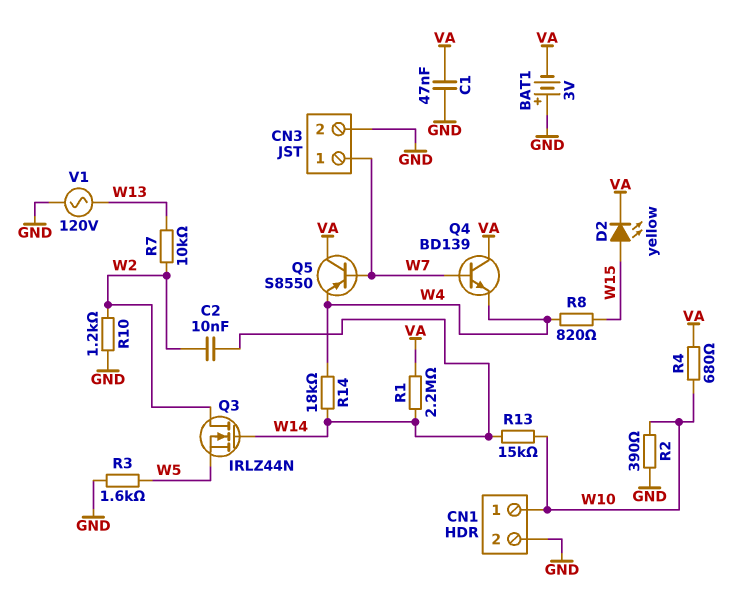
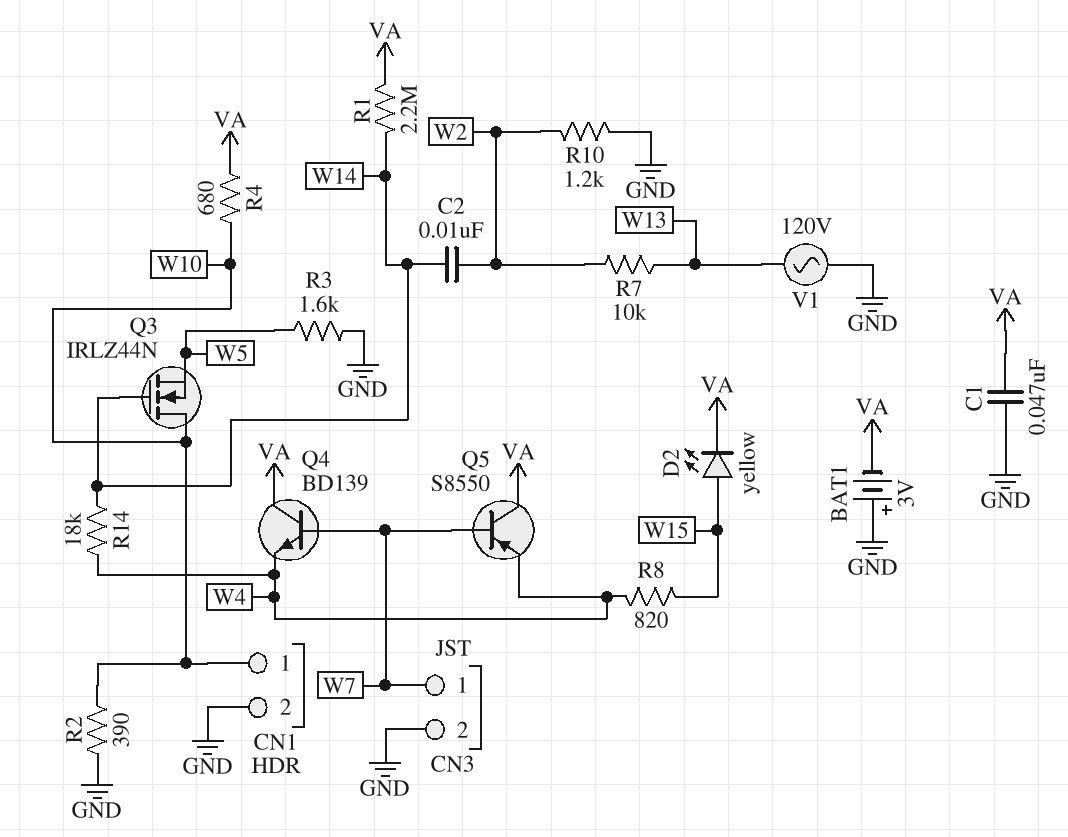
Q3: NMOS IRLZ44N (G W14, D W2, S W5) -> NMOS IRLZ44N (G W14, D W10, S W5)
R13: 15k (W10, W14) -> none

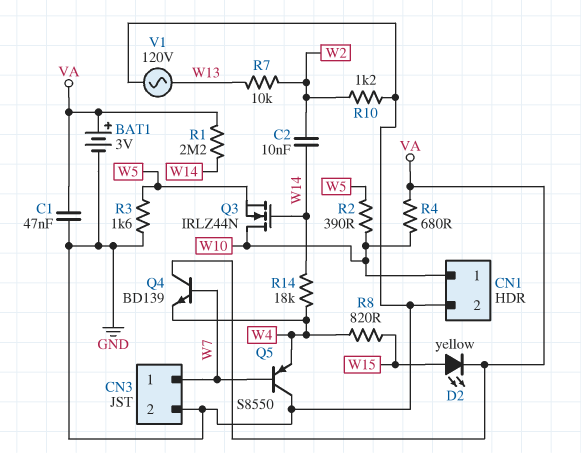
BAT1: 3V (plus GND, minus VA) -> 3V (plus VA, minus GND)
Q5: PNP S8550 (B W7, C VA, E W4) -> PNP S8550 (B W7, C GND, E W4)
R2: 390 (GND, W10) -> 390 (W5, W10)

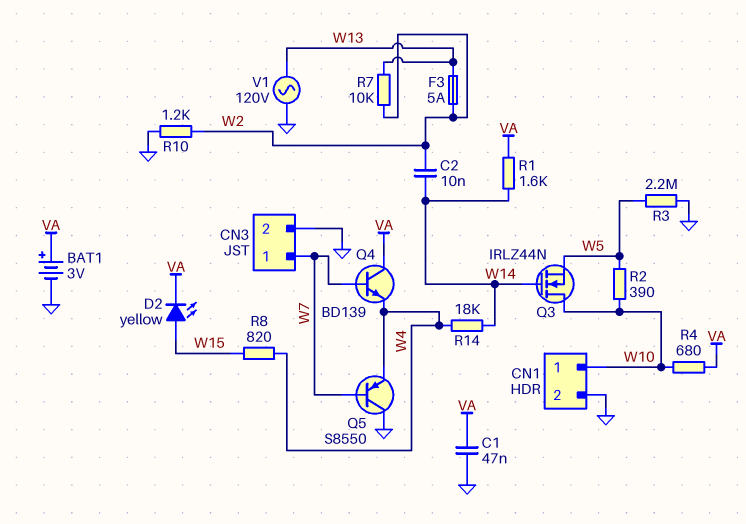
F3: none -> 5A (W2, W13)
R1: 2.2M (VA, W14) -> 1.6k (VA, W14)
R3: 1.6k (GND, W5) -> 2.2M (GND, W5)

